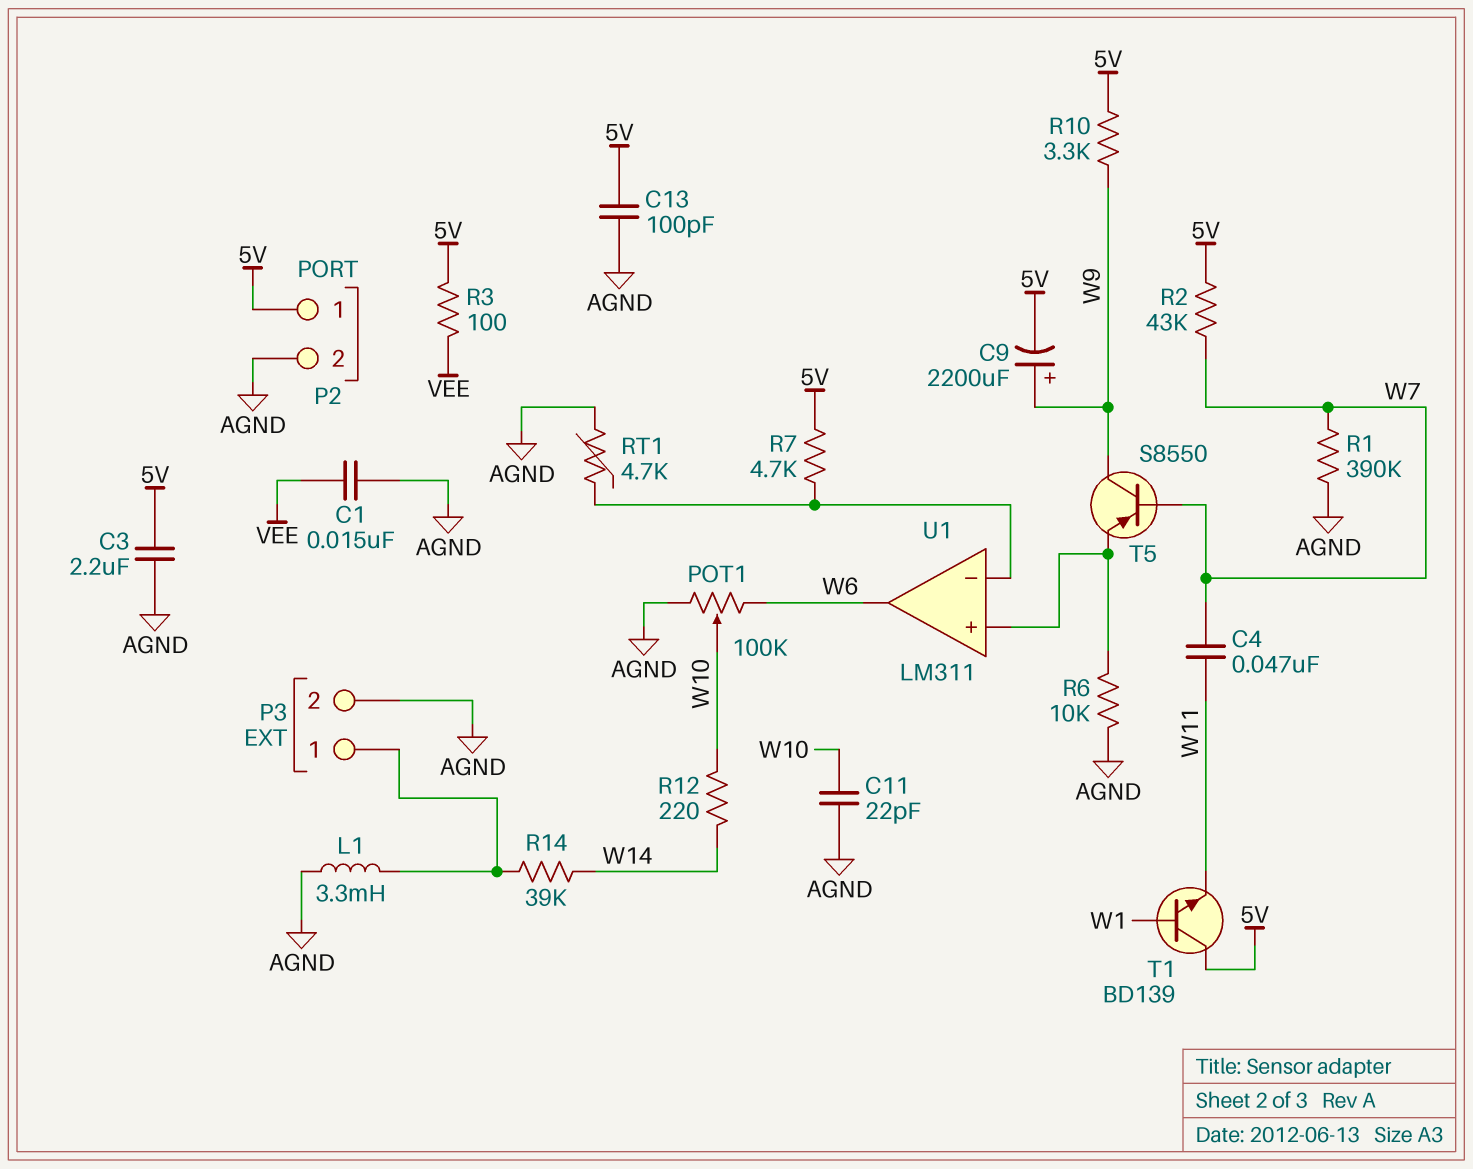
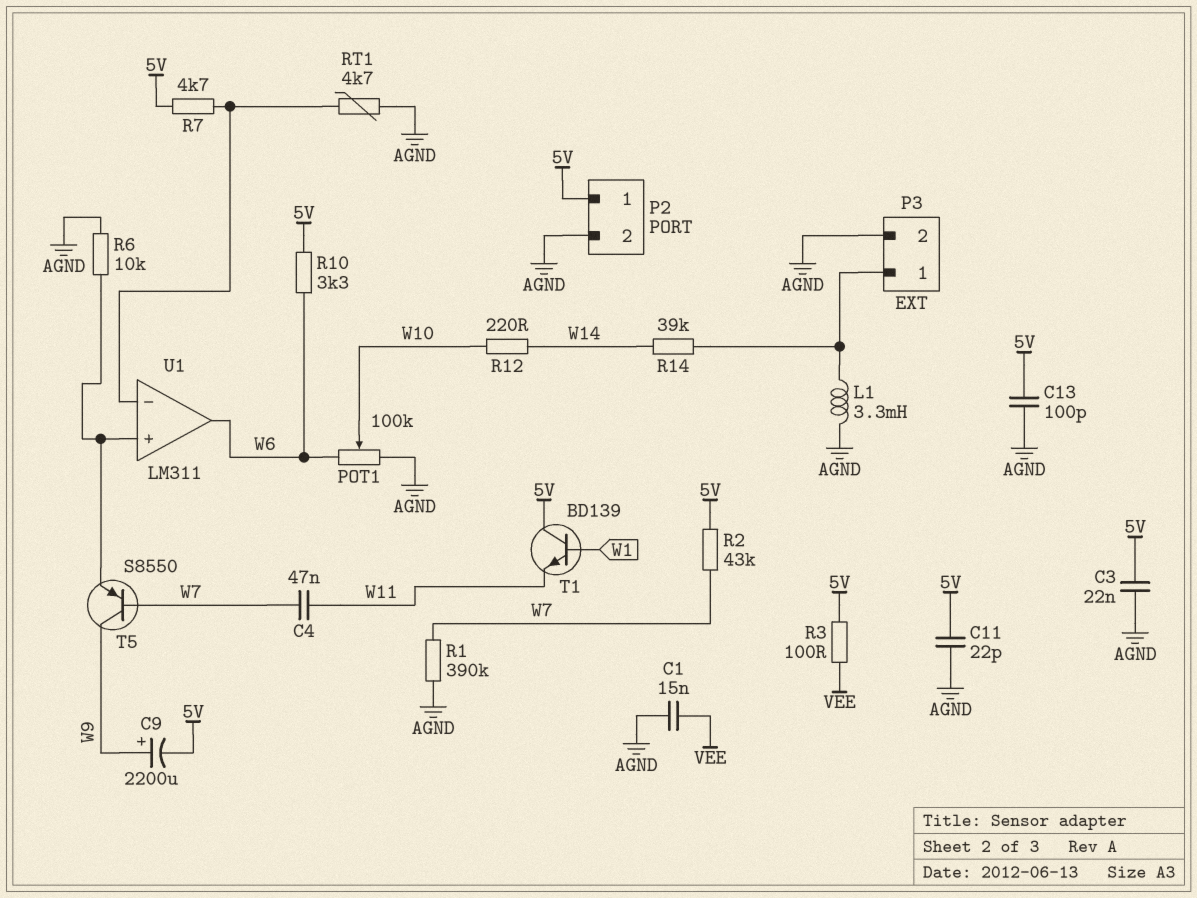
C3: 2.2uF (5V, AGND) -> 22nF (5V, AGND)
C11: 22pF (AGND, W10) -> 22pF (5V, AGND)
R10: 3.3k (5V, W9) -> 3.3k (5V, W6)

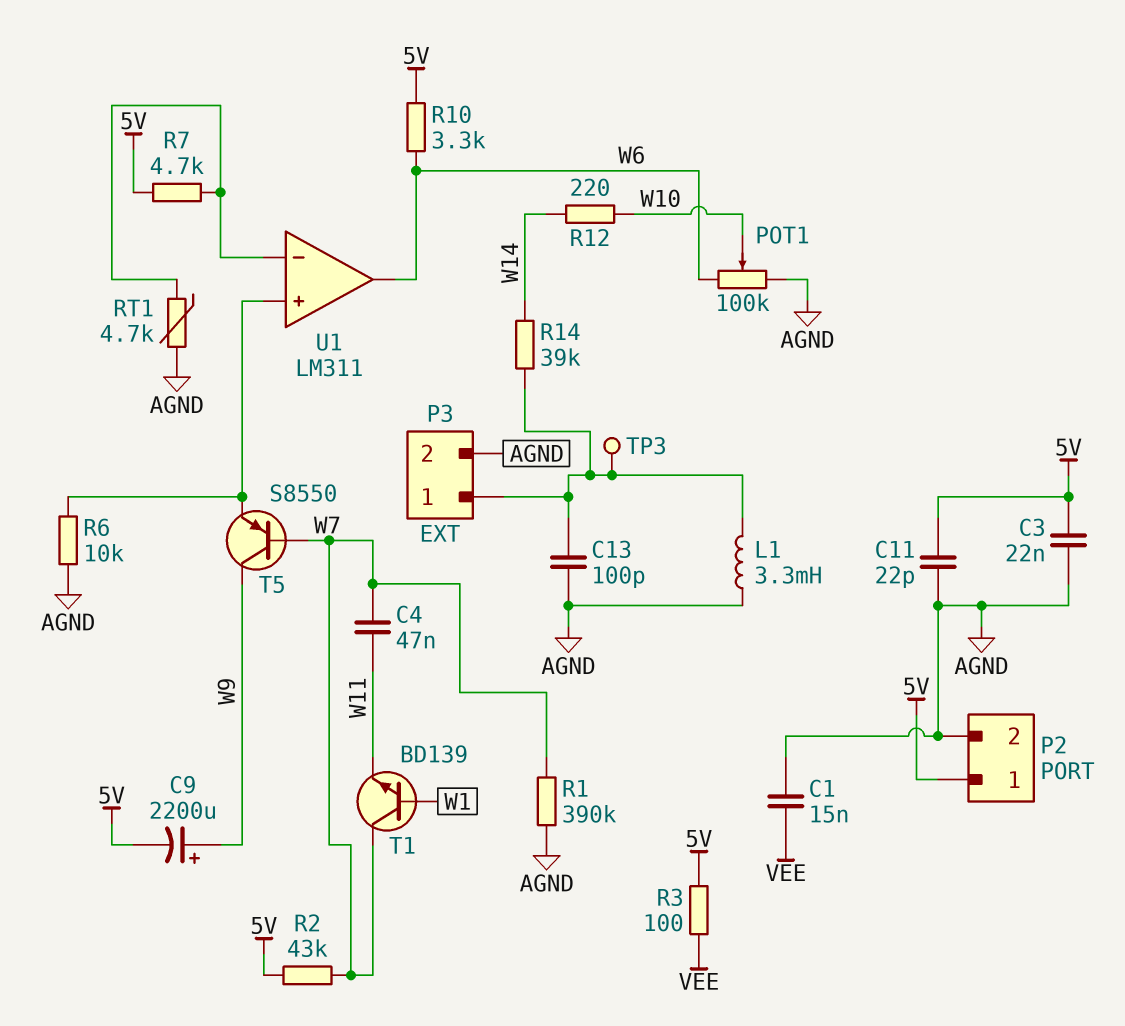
C13: 100pF (5V, AGND) -> 100pF (AGND, P3/1)
T1: NPN BD139 (B W1, C 5V, E W11) -> NPN BD139 (B W1, C W7, E W11)
TP3: none -> test point (P3/1)

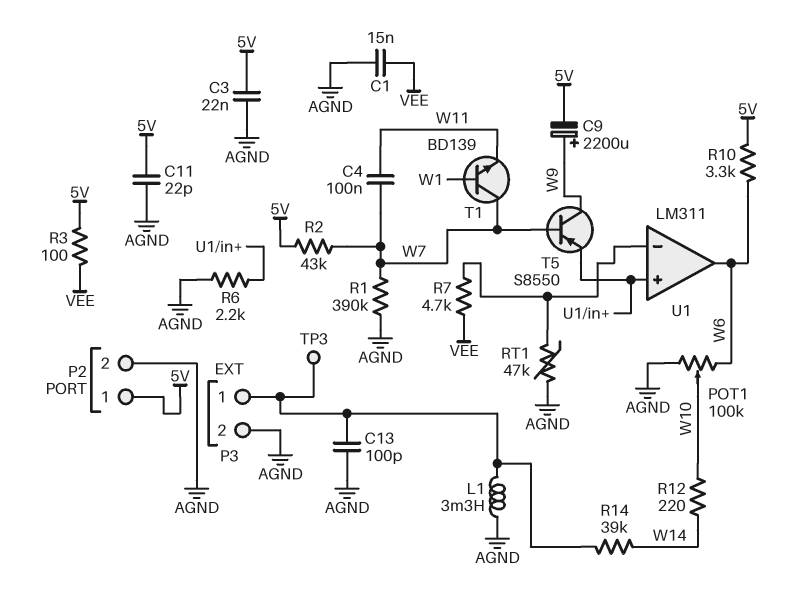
C4: 47nF (W7, W11) -> 100nF (W7, W11)
R6: 10k (AGND, U1/in+) -> 2.2k (AGND, U1/in+)
R7: 4.7k (5V, U1/in-) -> 4.7k (U1/in-, VEE)
RT1: 4.7k (AGND, U1/in-) -> 47k (AGND, U1/in-)

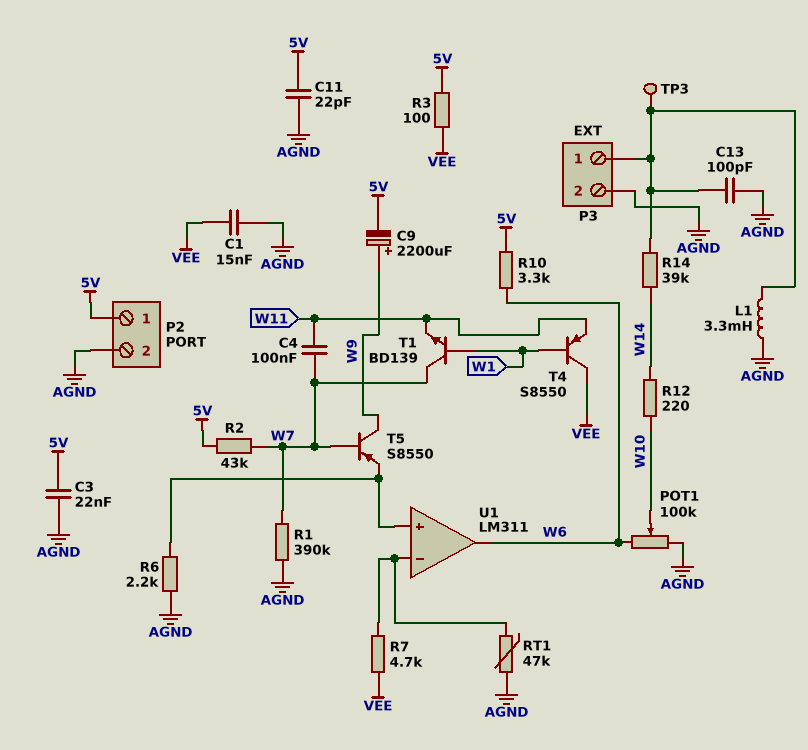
T4: none -> PNP S8550 (B W1, C VEE, E W11)

